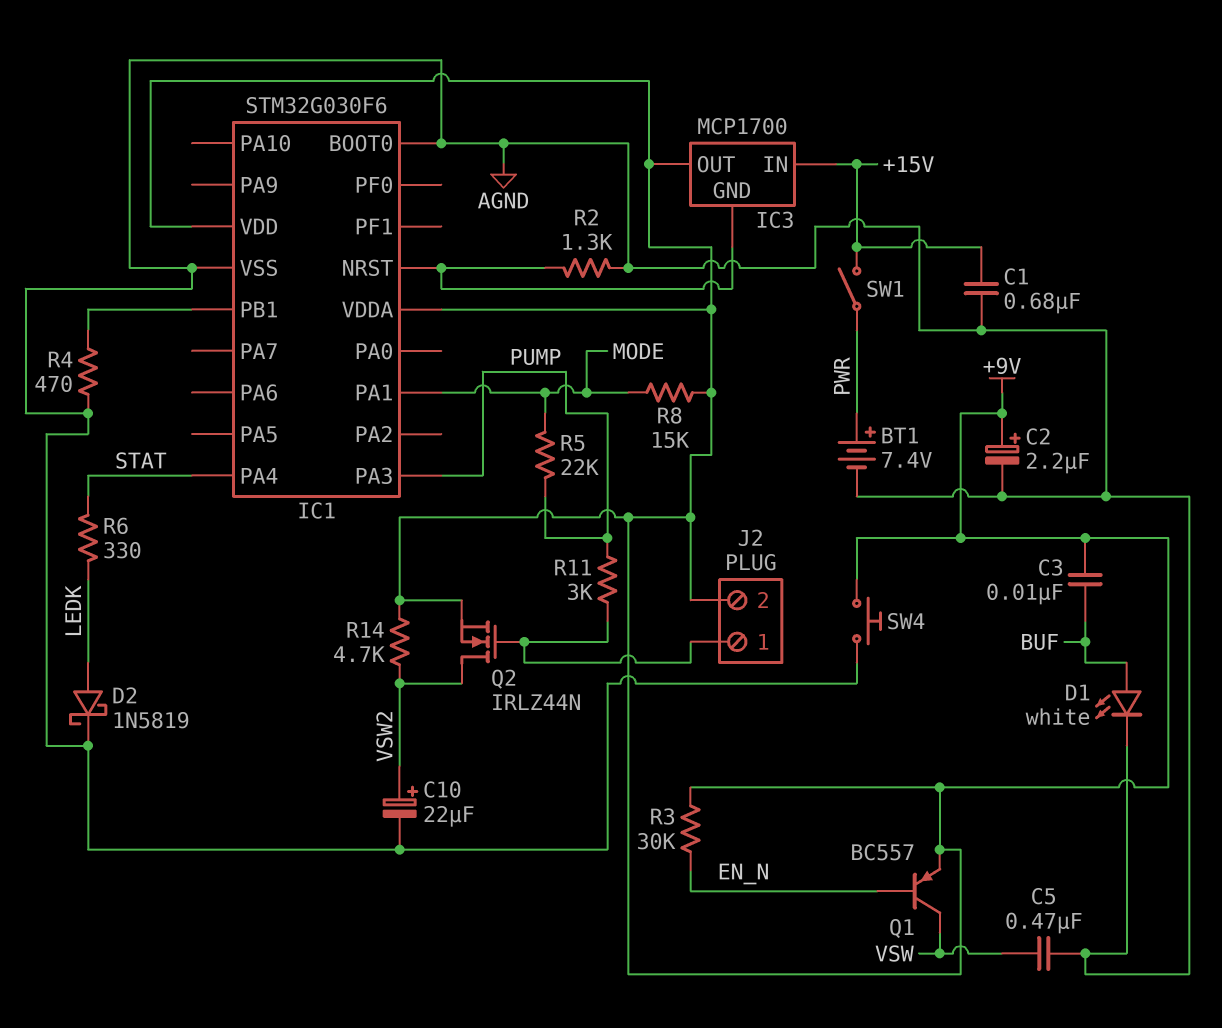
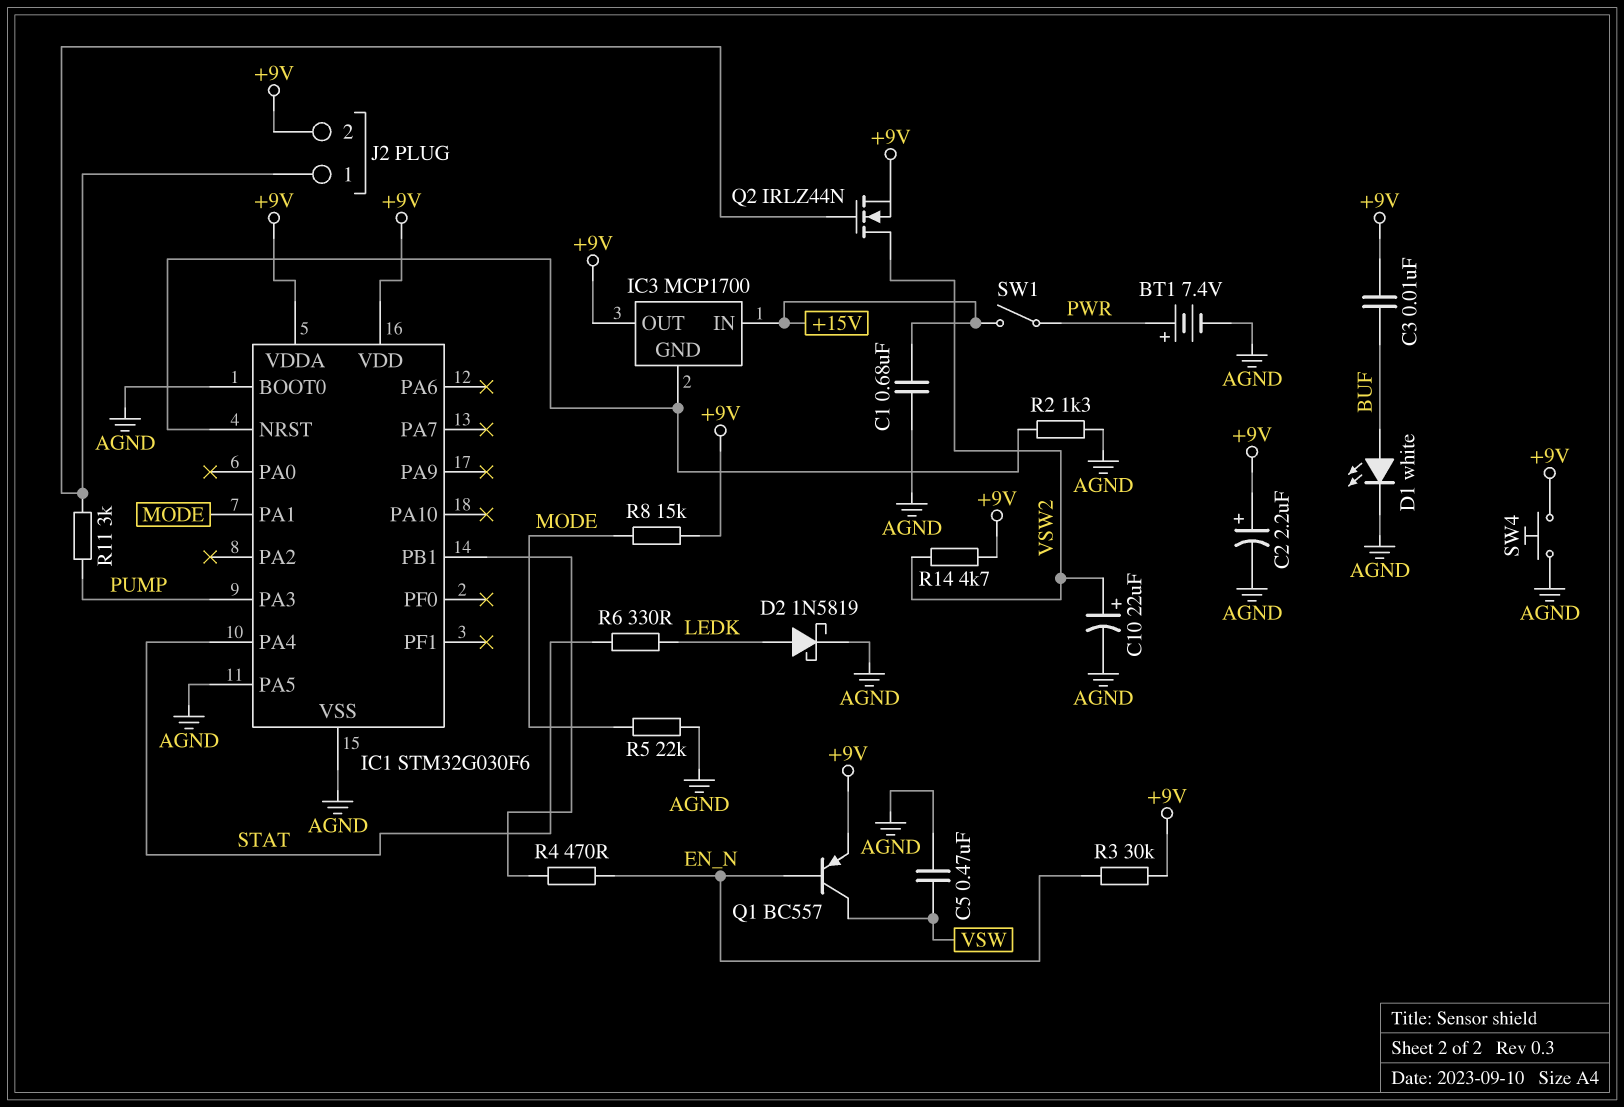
IC1 pin PA5: none -> AGND
R4: 470 (AGND, IC1/PB1) -> 470 (EN_N, IC1/PB1)
R5: 22k (MODE, PUMP) -> 22k (AGND, MODE)

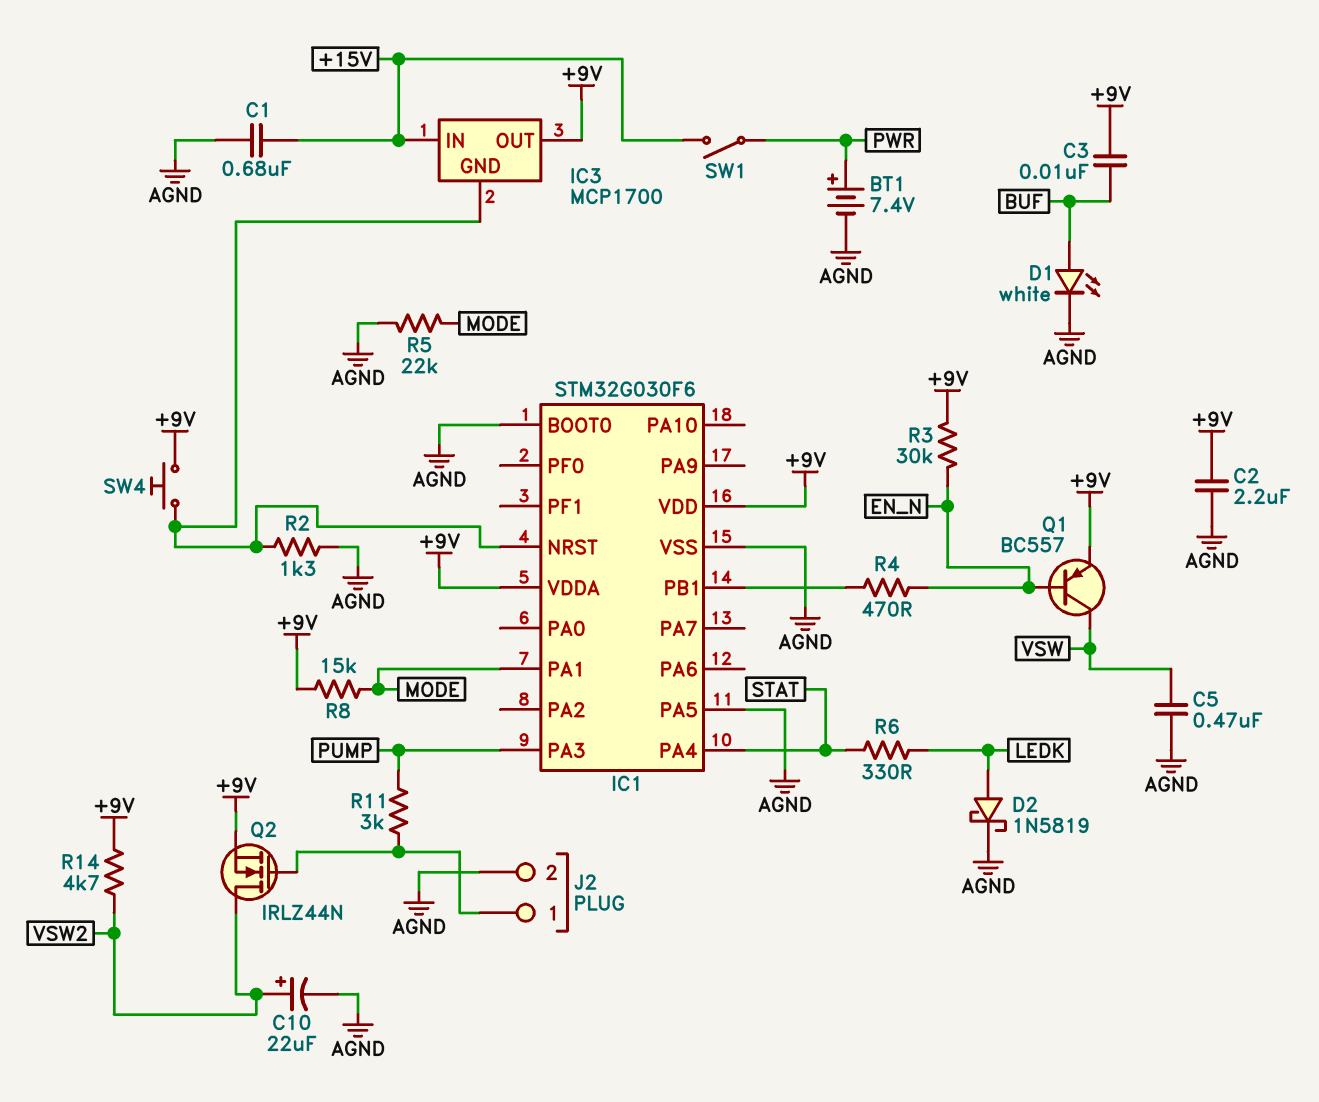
C2: 2.2uF (plus +9V, minus AGND) -> 2.2uF (+9V, AGND)
J2 pin 2: +9V -> AGND
SW4: button (+9V, AGND) -> button (+9V, IC1/NRST)

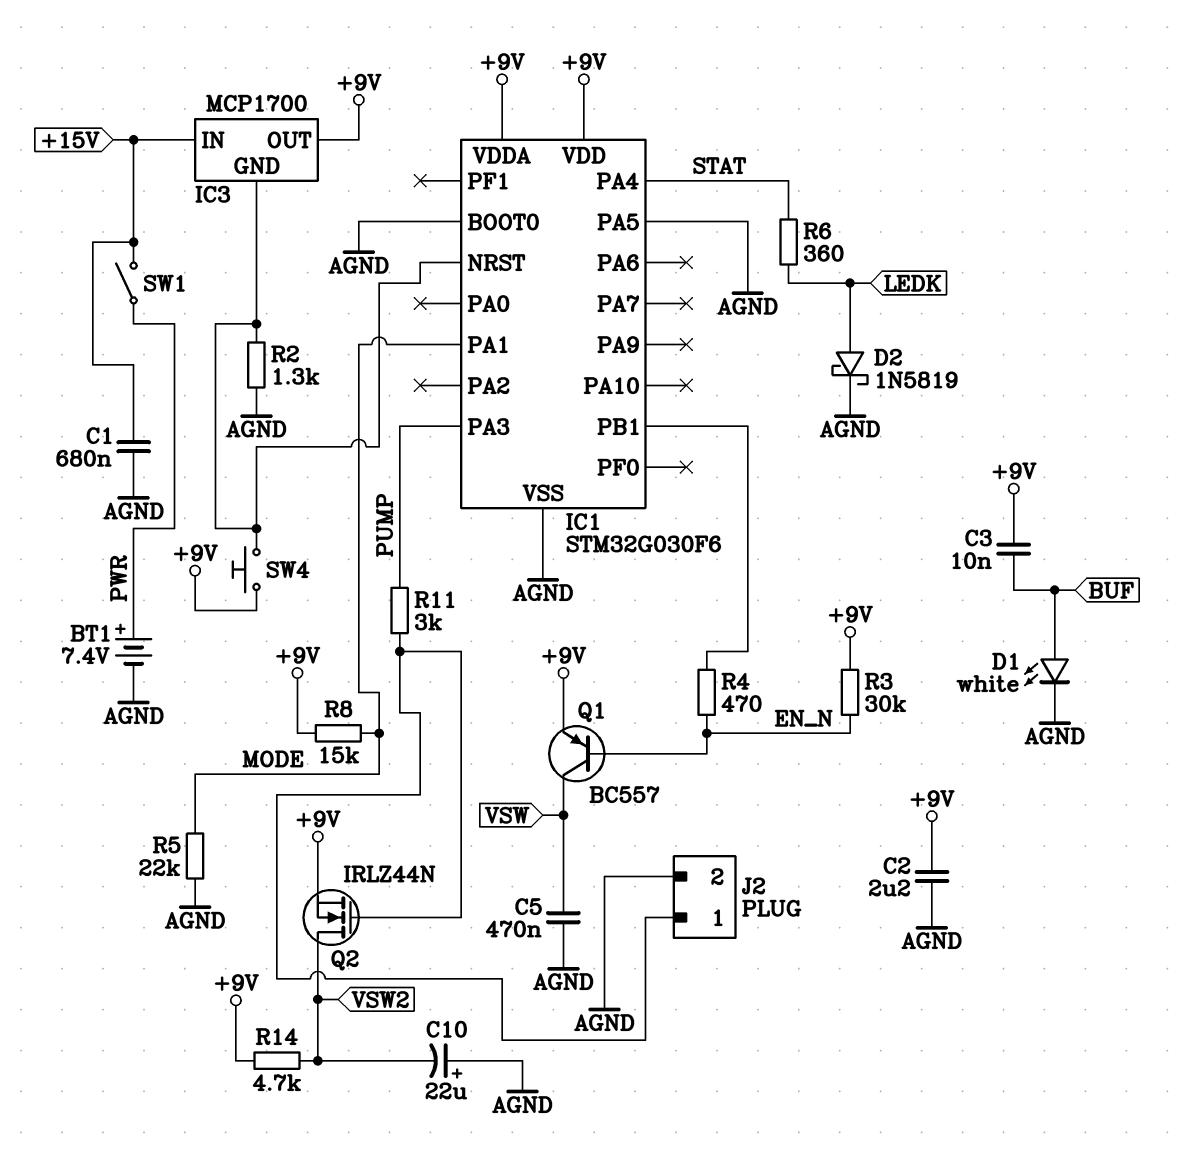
C10: 22uF (plus VSW2, minus AGND) -> 22uF (plus AGND, minus VSW2)
R6: 330 (LEDK, STAT) -> 360 (LEDK, STAT)

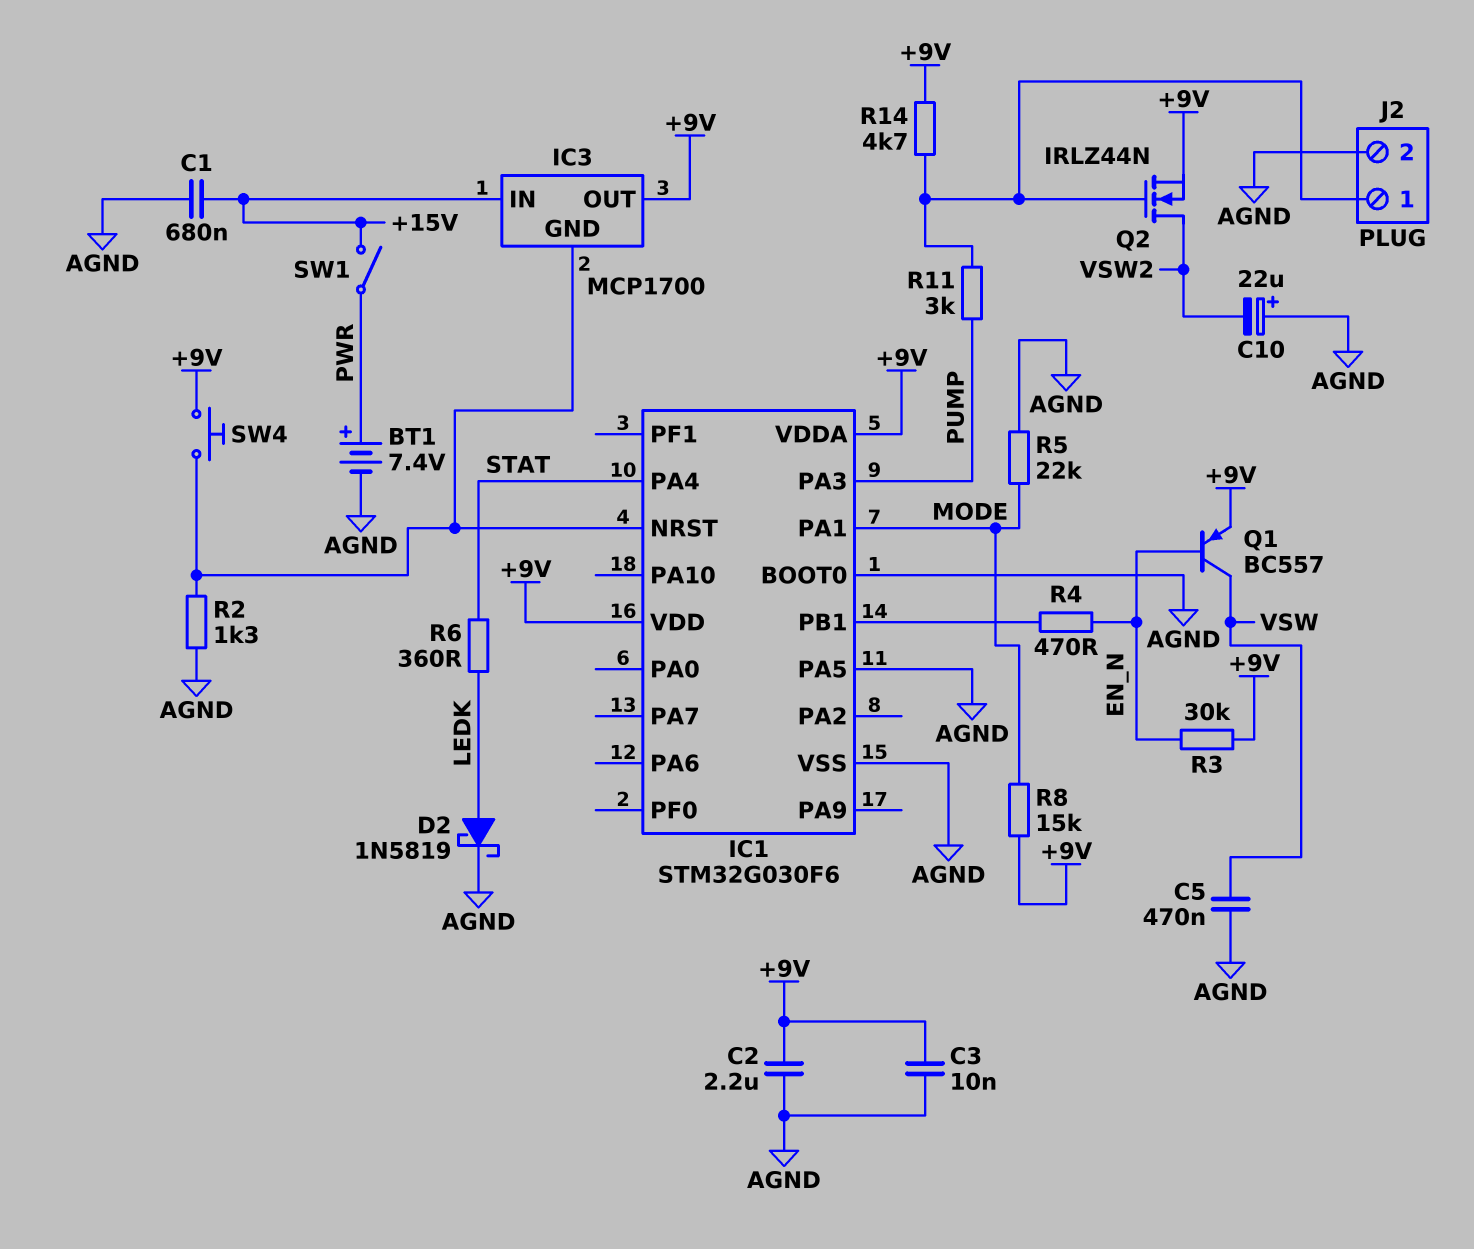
C3: 10nF (+9V, BUF) -> 10nF (+9V, AGND)
D1: LED white (A BUF, K AGND) -> none
R14: 4.7k (+9V, VSW2) -> 4.7k (+9V, J2/1)

